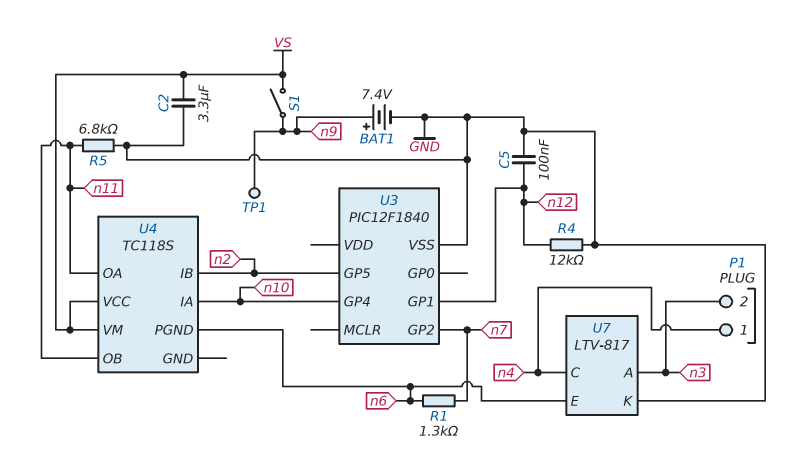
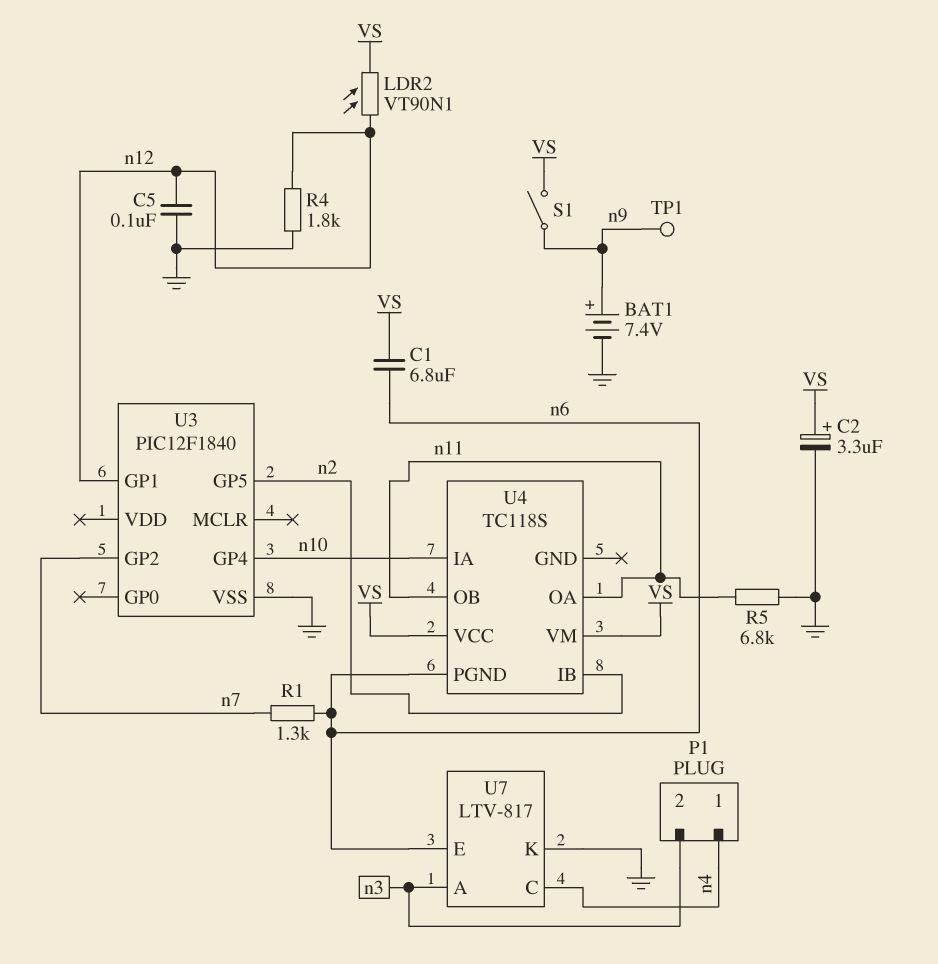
C1: none -> 6.8uF (VS, n6)
C2: 3.3uF (GND, VS) -> 3.3uF (plus VS, minus GND)
LDR2: none -> VT90N1 (VS, n12)
R4: 12k (GND, n12) -> 1.8k (GND, n12)

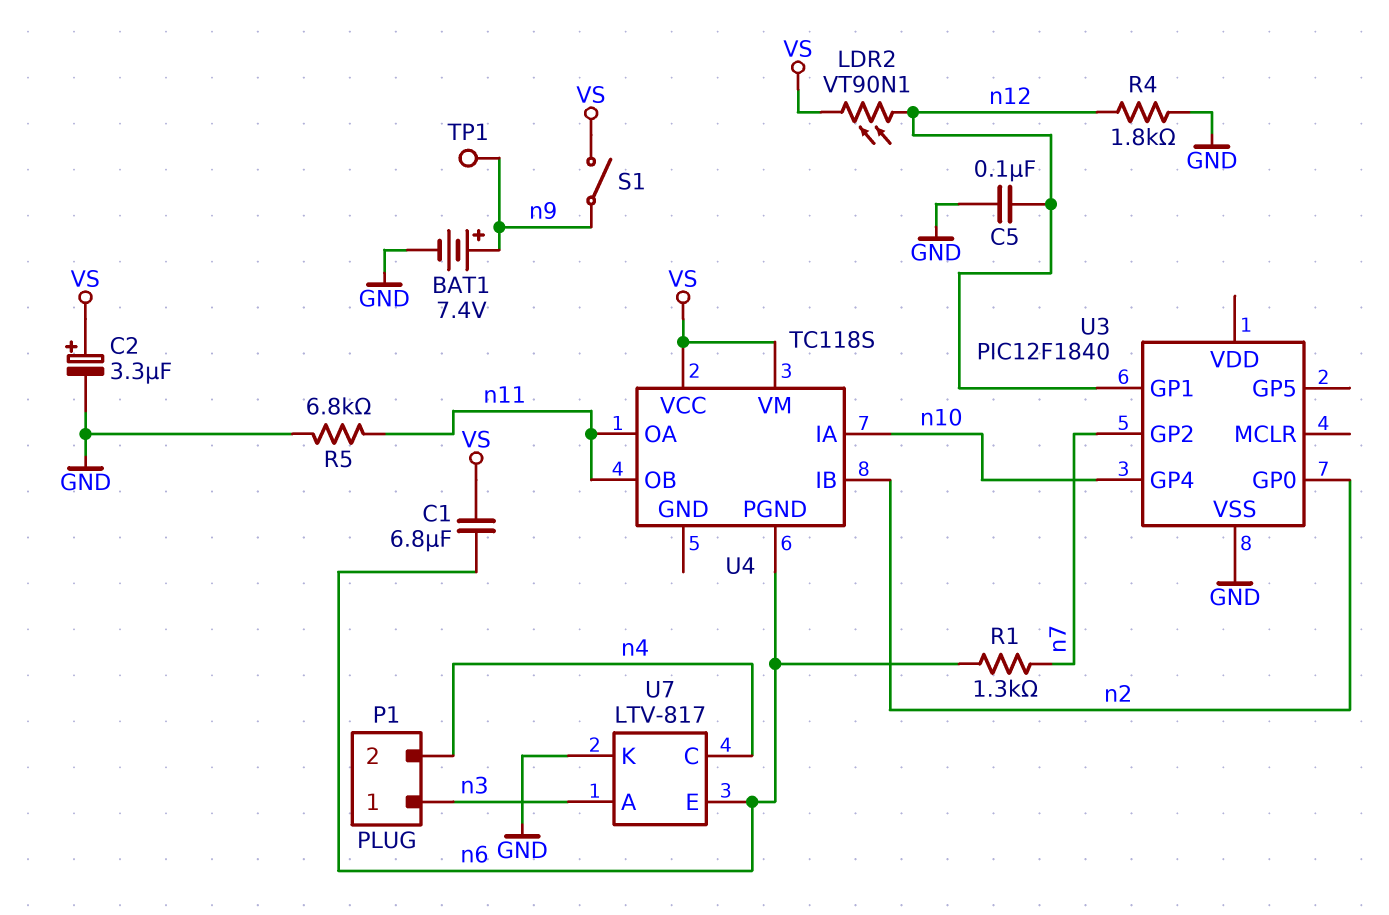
P1 pin 1: n4 -> n3
P1 pin 2: n3 -> n4
U3 pin GP0: none -> n2
U3 pin GP5: n2 -> none

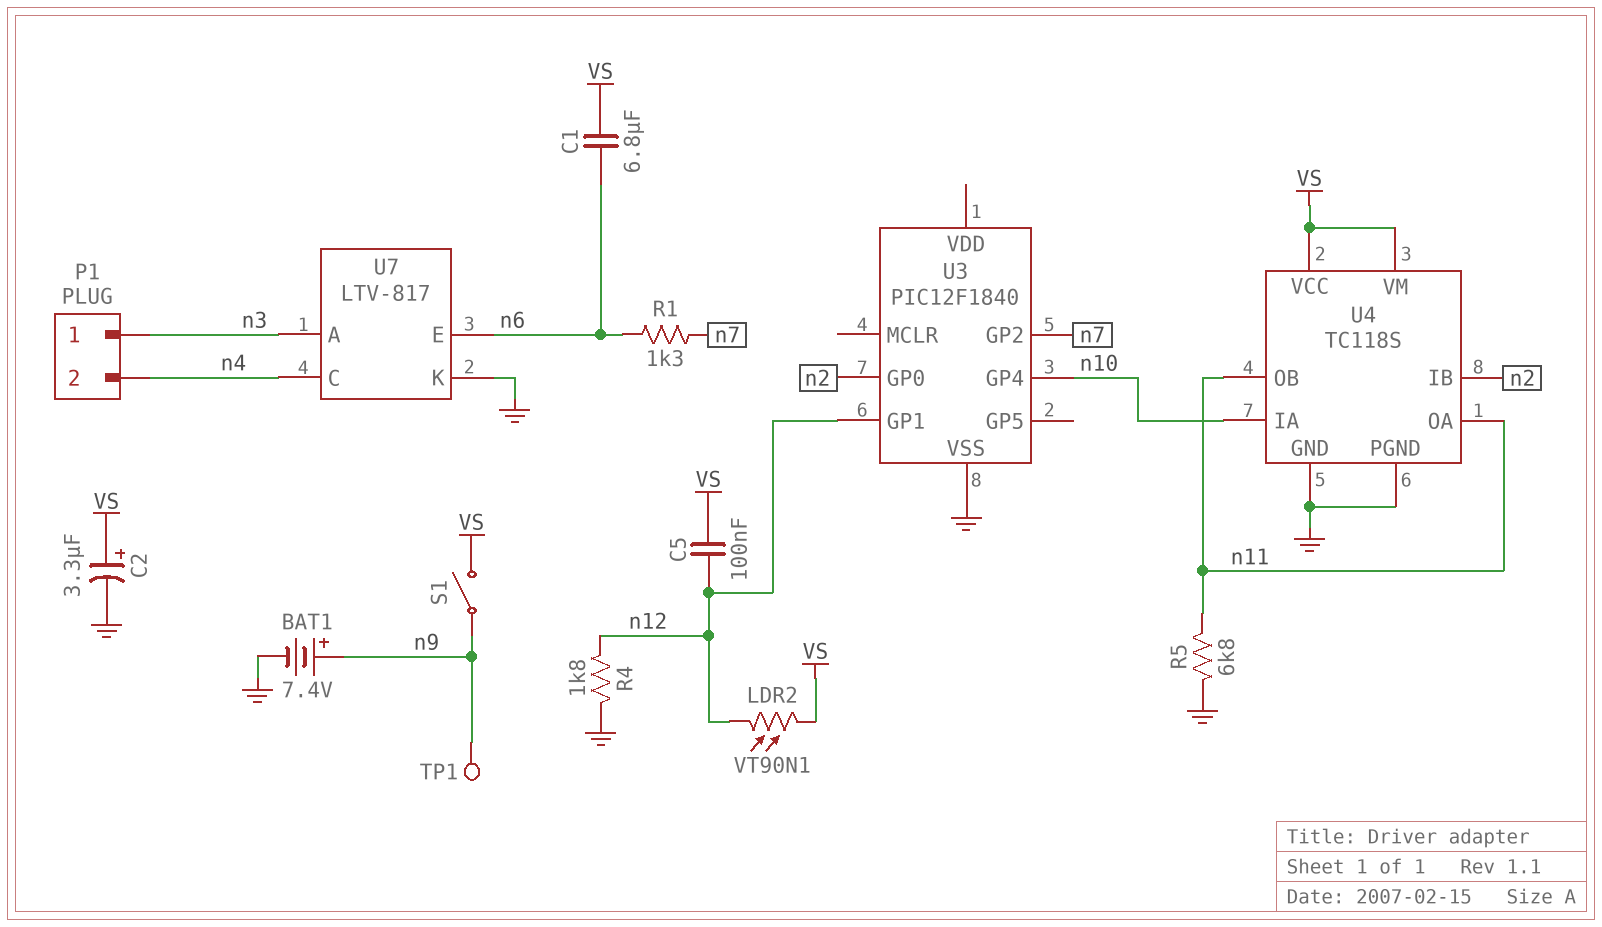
C5: 100nF (GND, n12) -> 100nF (VS, n12)
U4 pin GND: none -> GND
U4 pin PGND: n6 -> GND

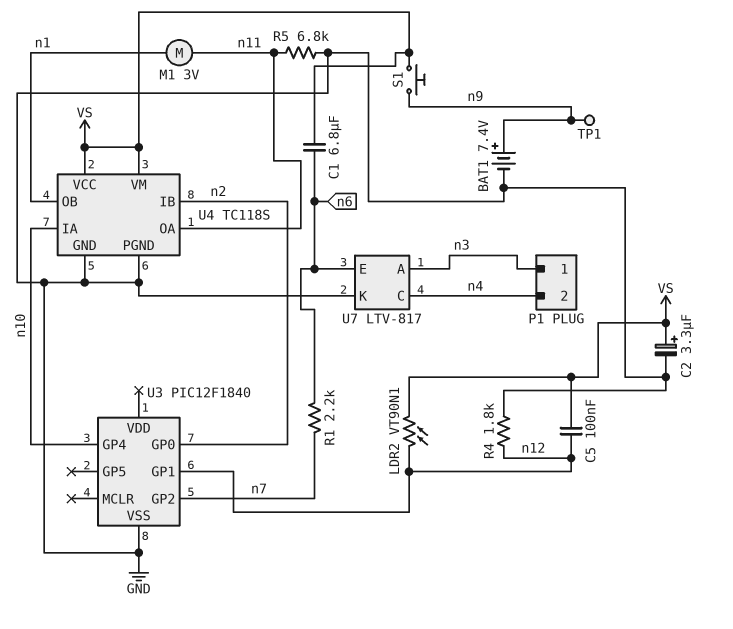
M1: none -> motor 3V (n1, n11)
R1: 1.3k (n6, n7) -> 2.2k (n6, n7)
S1: switch (VS, n9) -> button (VS, n9)
U4 pin OB: n11 -> n1

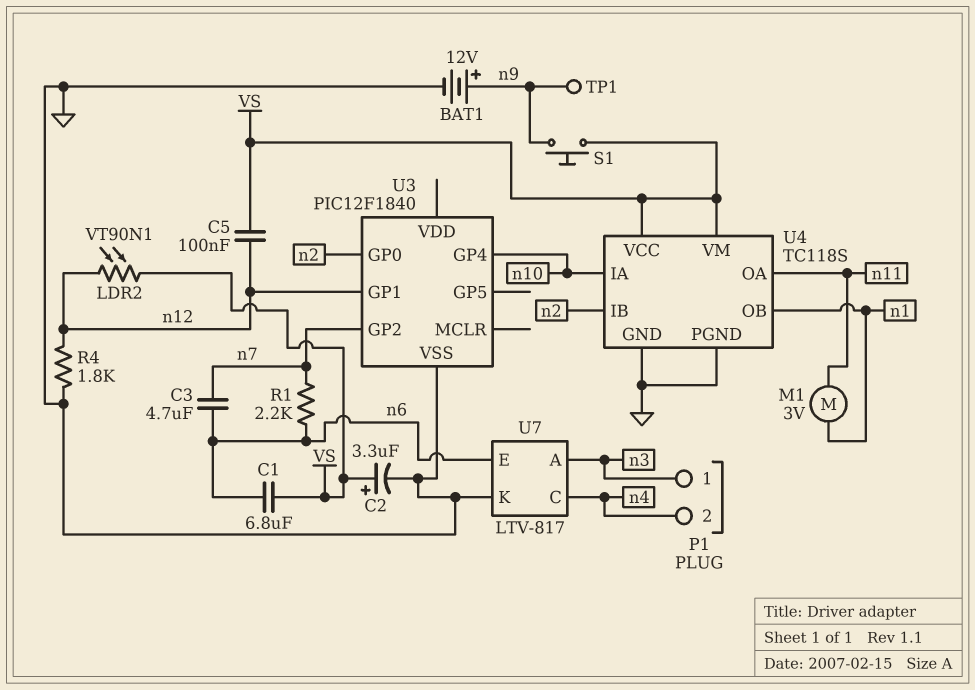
BAT1: 7.4V (plus n9, minus GND) -> 12V (plus n9, minus GND)
C3: none -> 4.7uF (n6, n7)
R5: 6.8k (GND, n11) -> none

